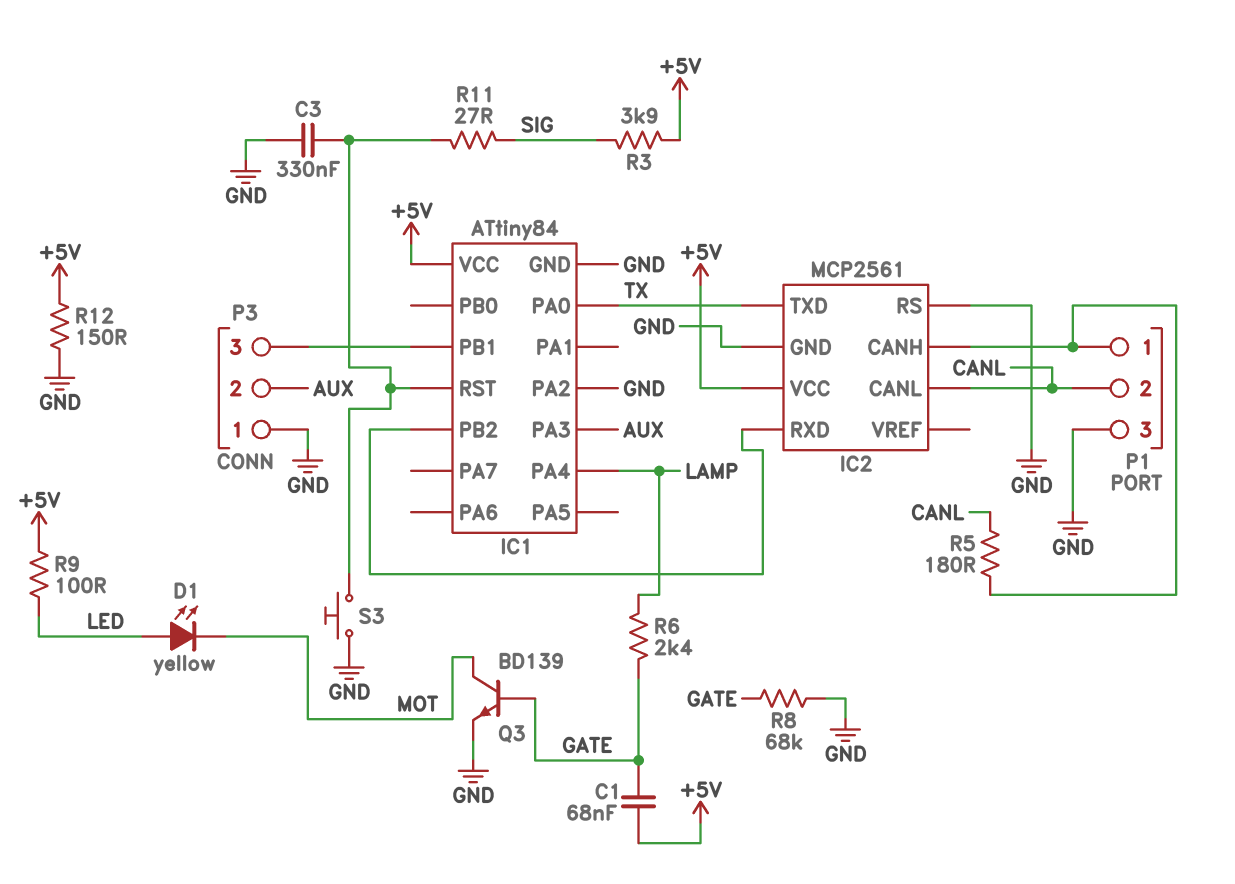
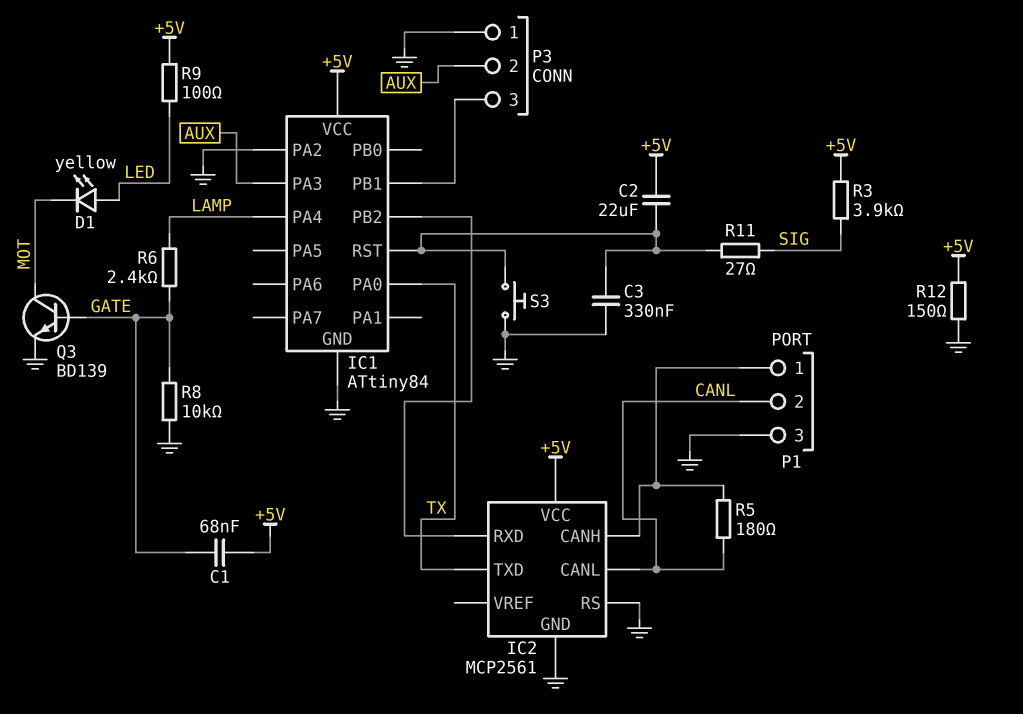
C2: none -> 22uF (+5V, IC1/RST)
R8: 68k (GATE, GND) -> 10k (GATE, GND)

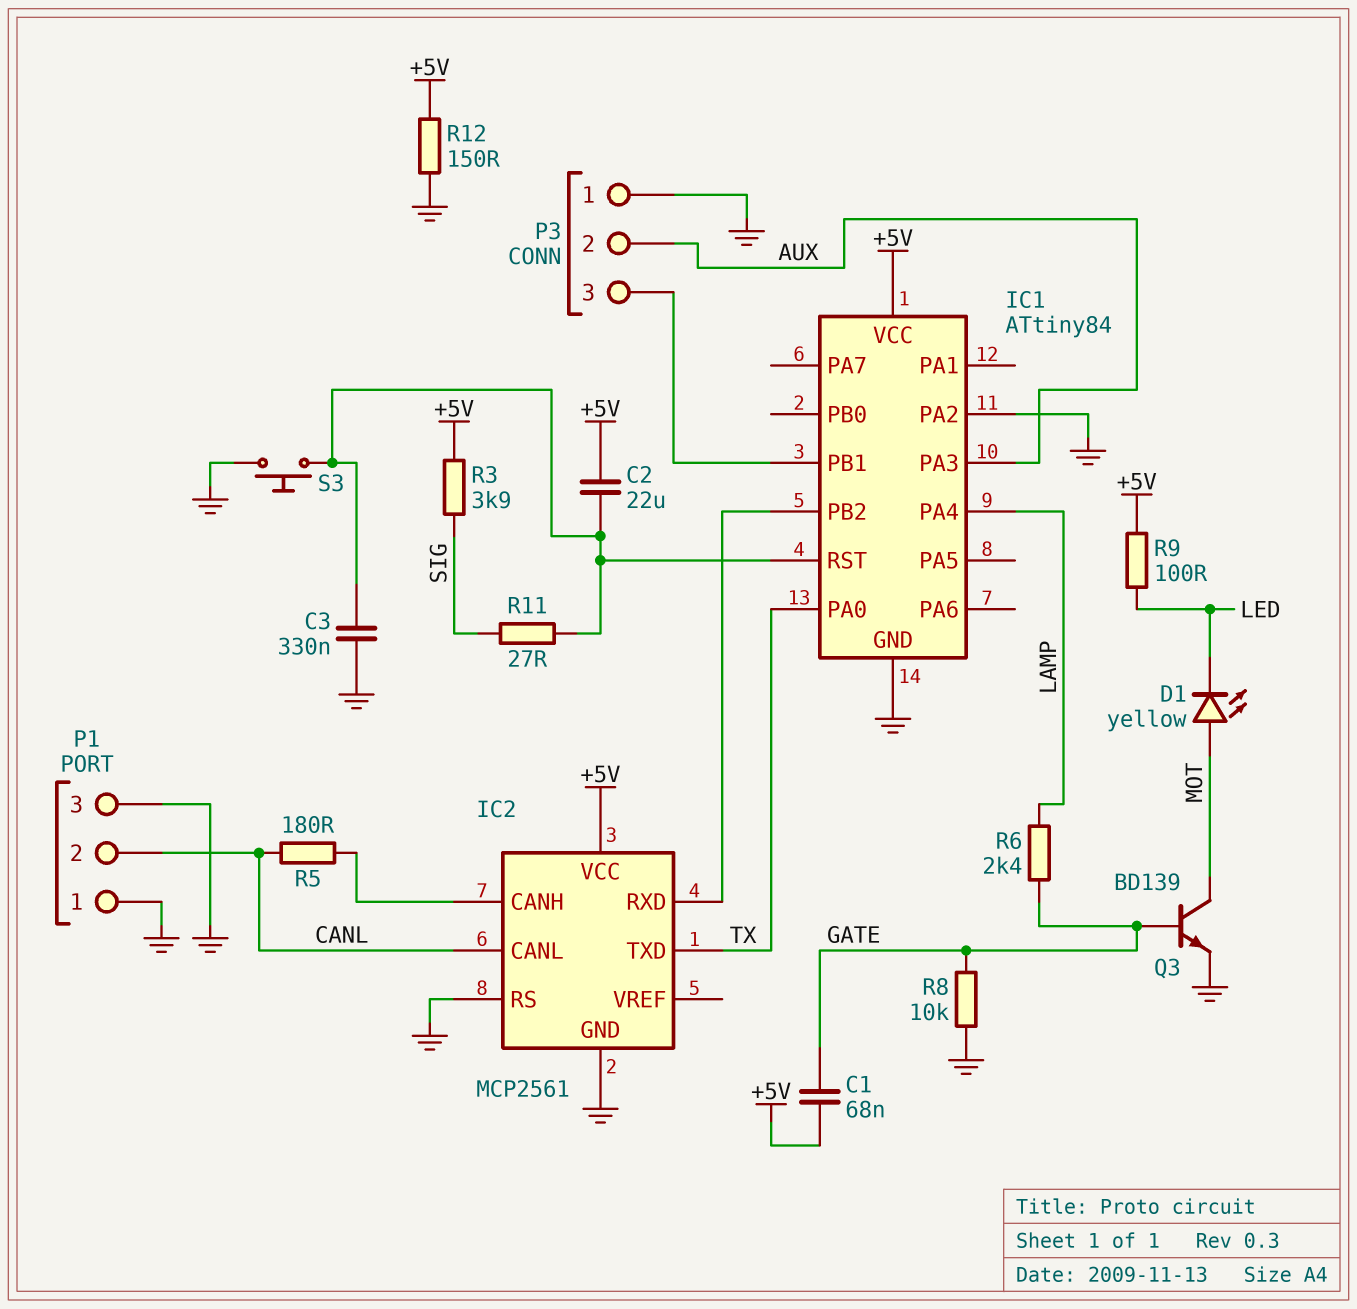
D1: LED yellow (A LED, K MOT) -> LED yellow (A MOT, K LED)
P1 pin 1: IC2/CANH -> GND

